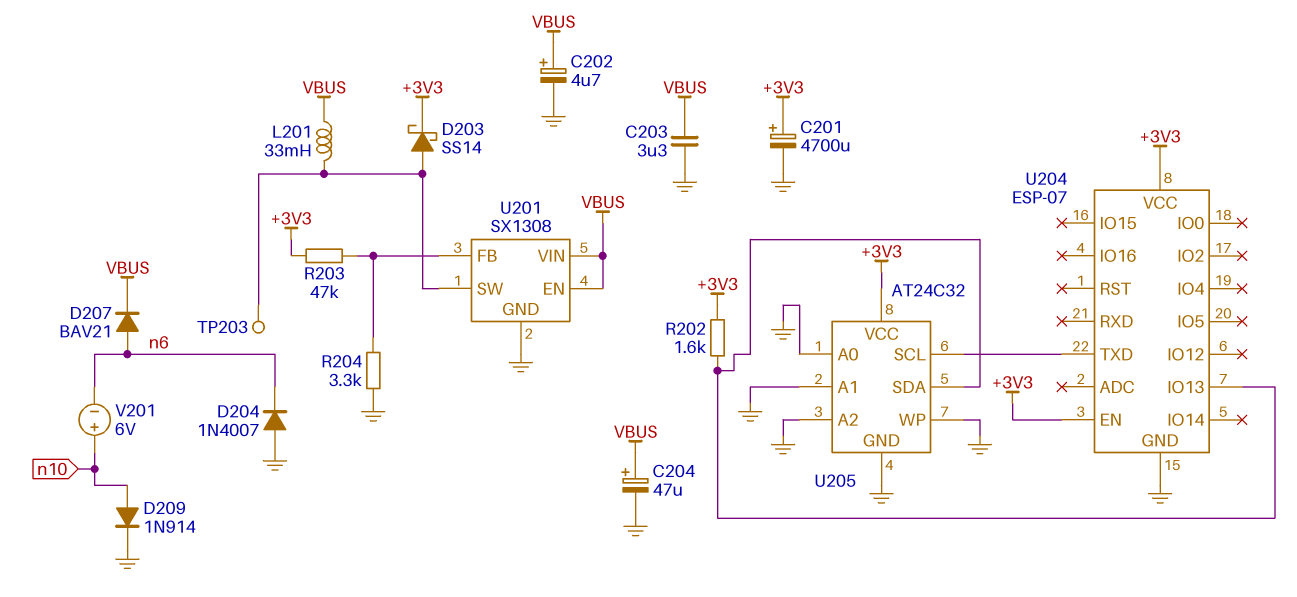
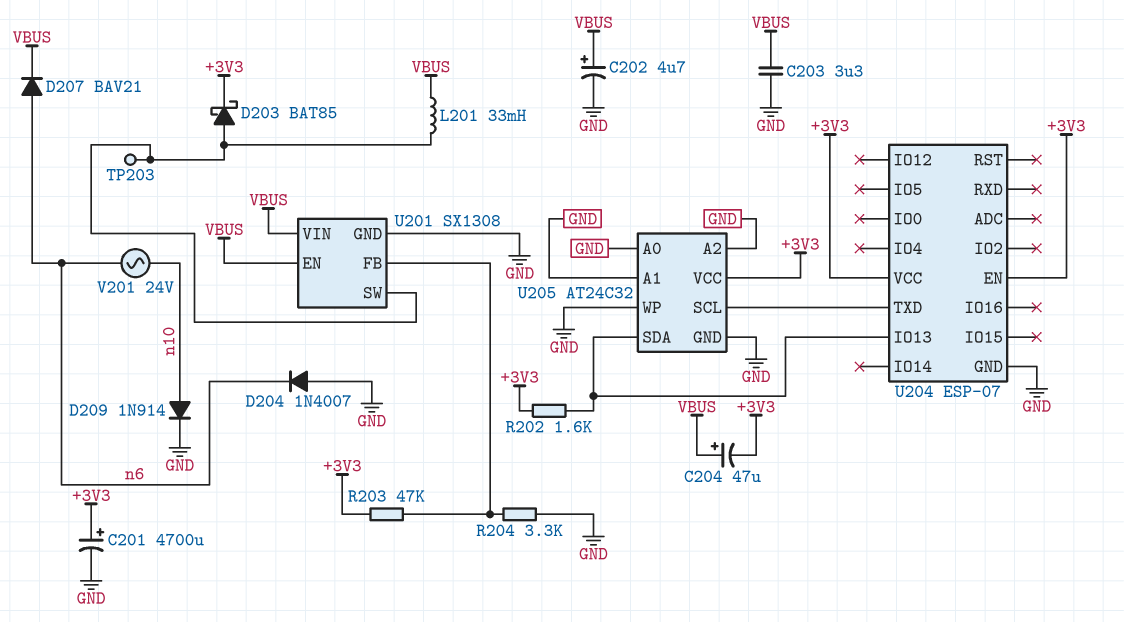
C204: 47uF (plus VBUS, minus GND) -> 47uF (plus VBUS, minus +3V3)
D203: schottky SS14 (A U201/SW, K +3V3) -> schottky BAT85 (A U201/SW, K +3V3)
V201: 6V (plus n10, minus n6) -> AC 24V (n6, n10)

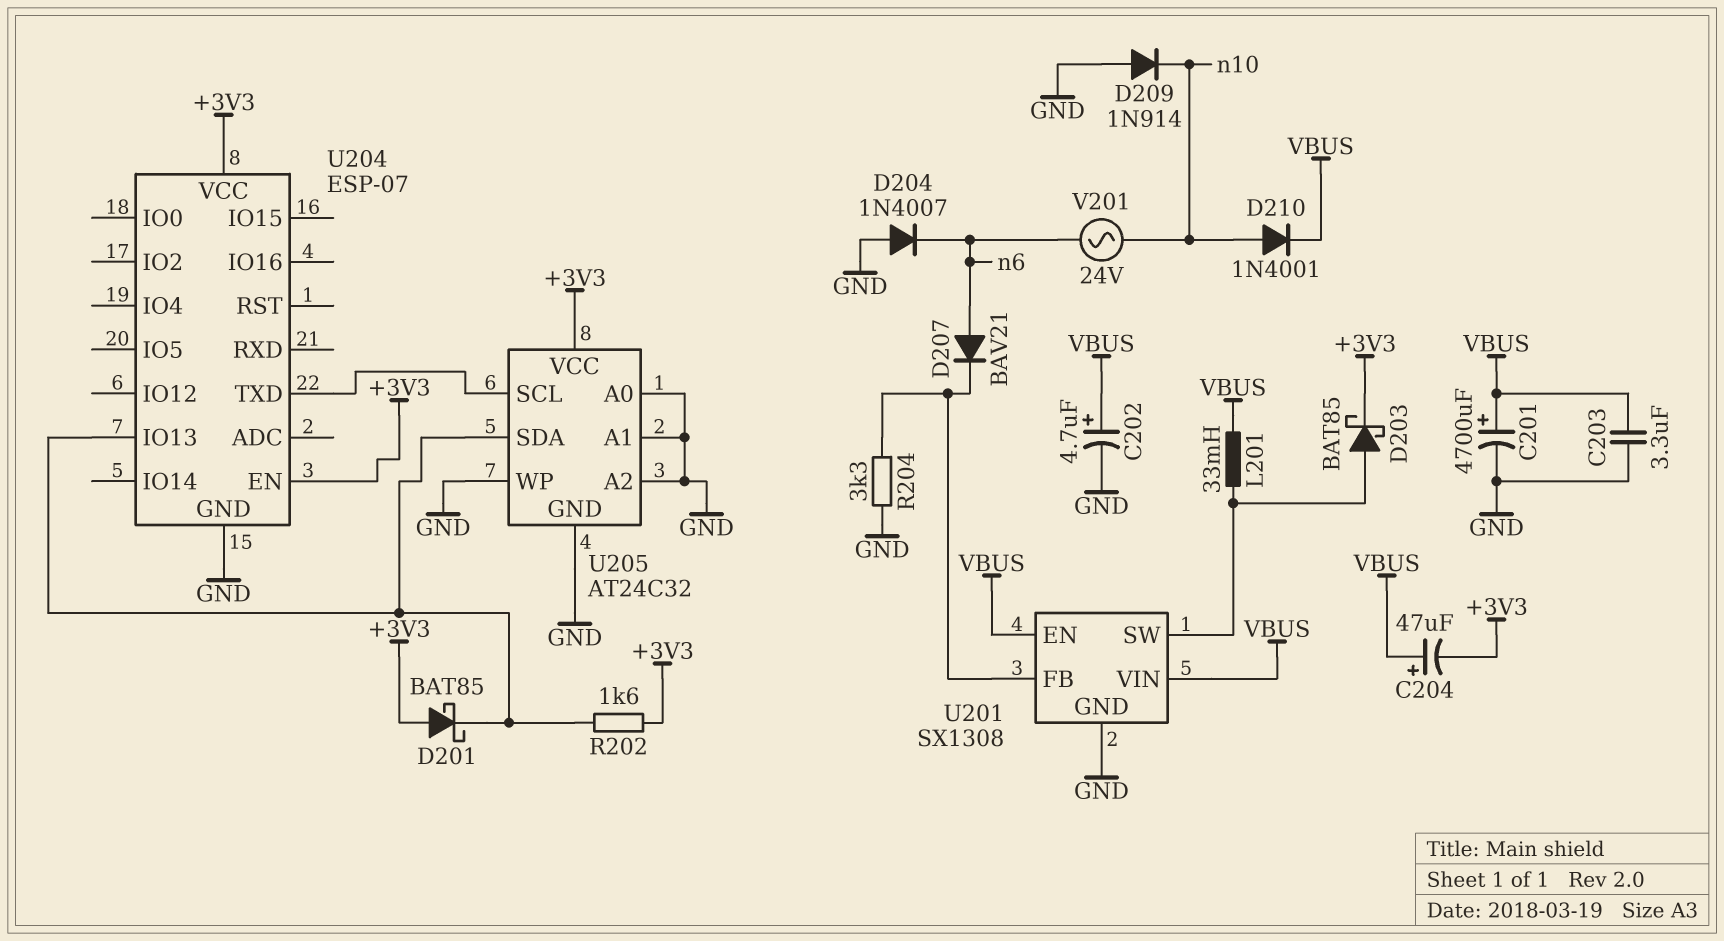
C201: 4700uF (plus +3V3, minus GND) -> 4700uF (plus VBUS, minus GND)
D201: none -> schottky BAT85 (A +3V3, K U204/IO13)
D207: diode BAV21 (A n6, K VBUS) -> diode BAV21 (A n6, K U201/FB)
D209: diode 1N914 (A n10, K GND) -> diode 1N914 (A GND, K n10)
D210: none -> diode 1N4001 (A n10, K VBUS)
R203: 47k (+3V3, U201/FB) -> none
TP203: test point (U201/SW) -> none

